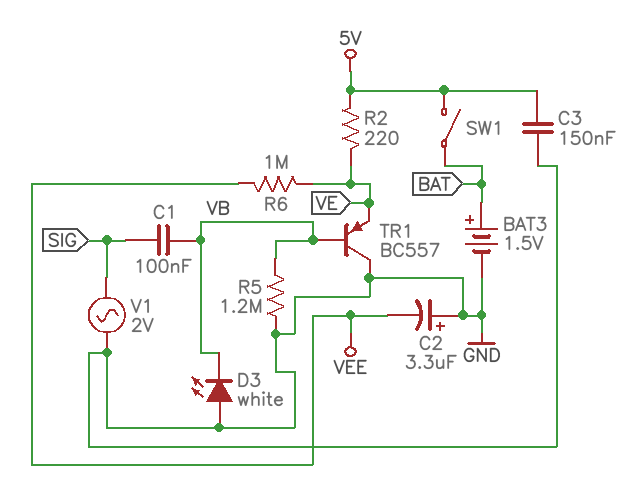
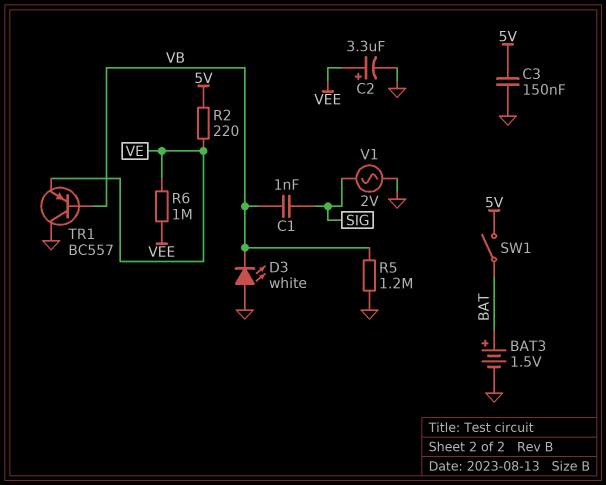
C1: 100nF (SIG, VB) -> 1nF (SIG, VB)
C2: 3.3uF (plus GND, minus VEE) -> 3.3uF (plus VEE, minus GND)

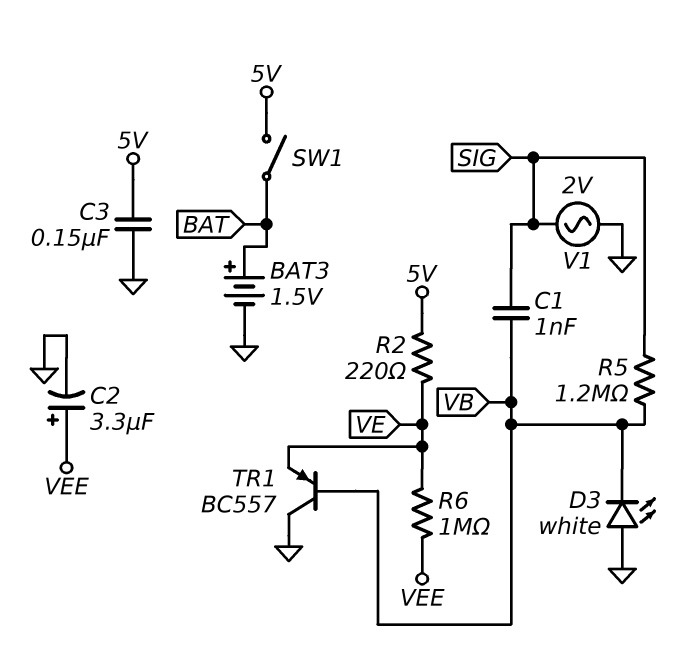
R5: 1.2M (GND, VB) -> 1.2M (SIG, VB)

